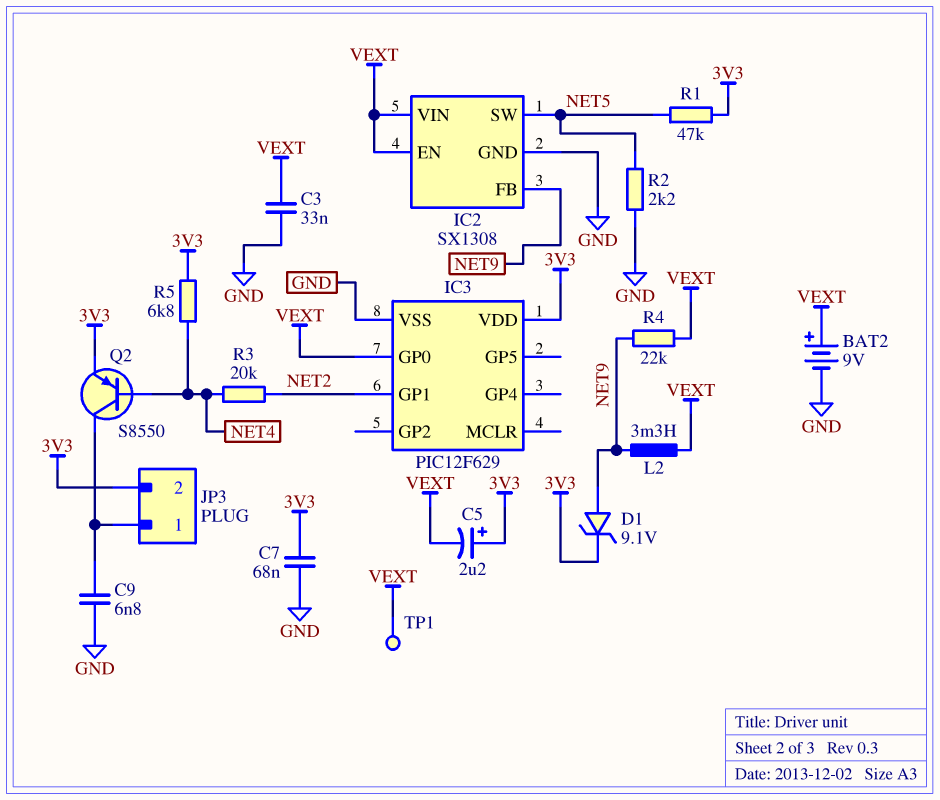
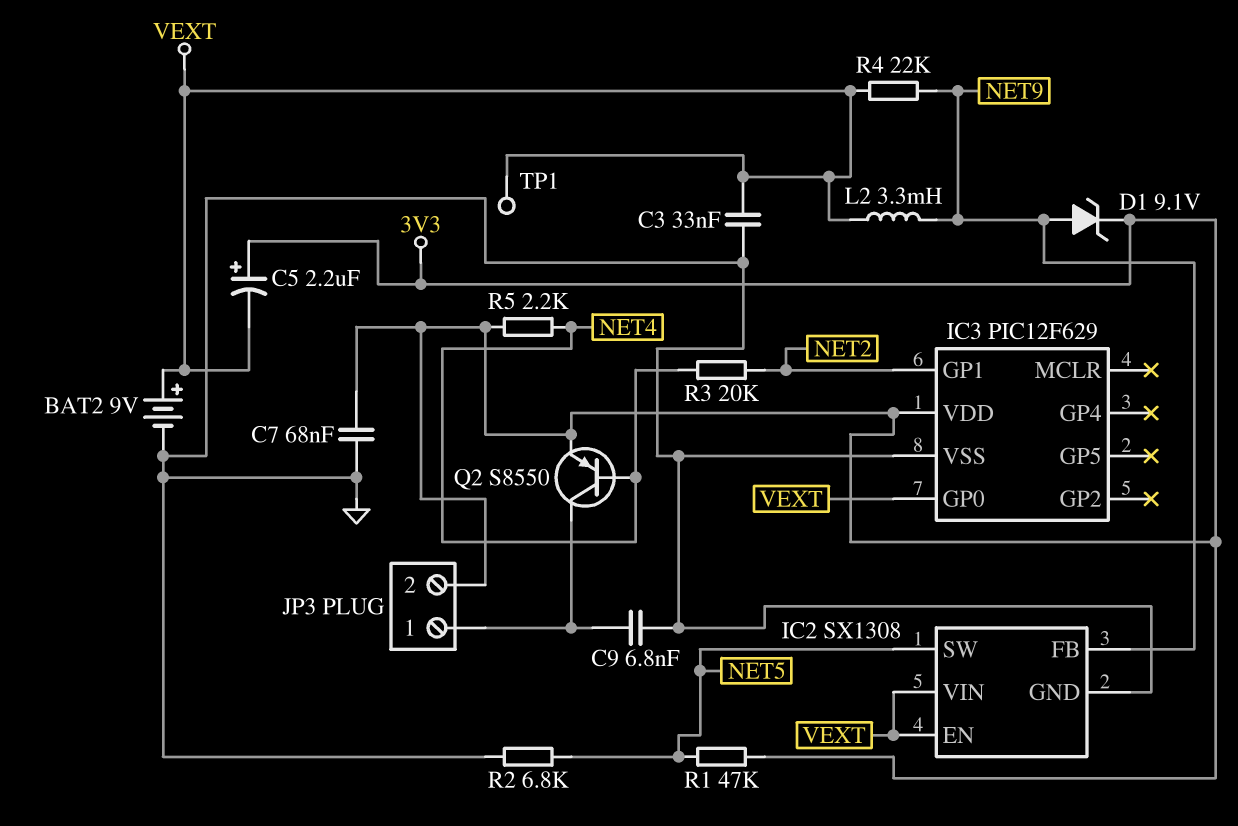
R2: 2.2k (GND, NET5) -> 6.8k (GND, NET5)
R5: 6.8k (3V3, NET4) -> 2.2k (3V3, NET4)

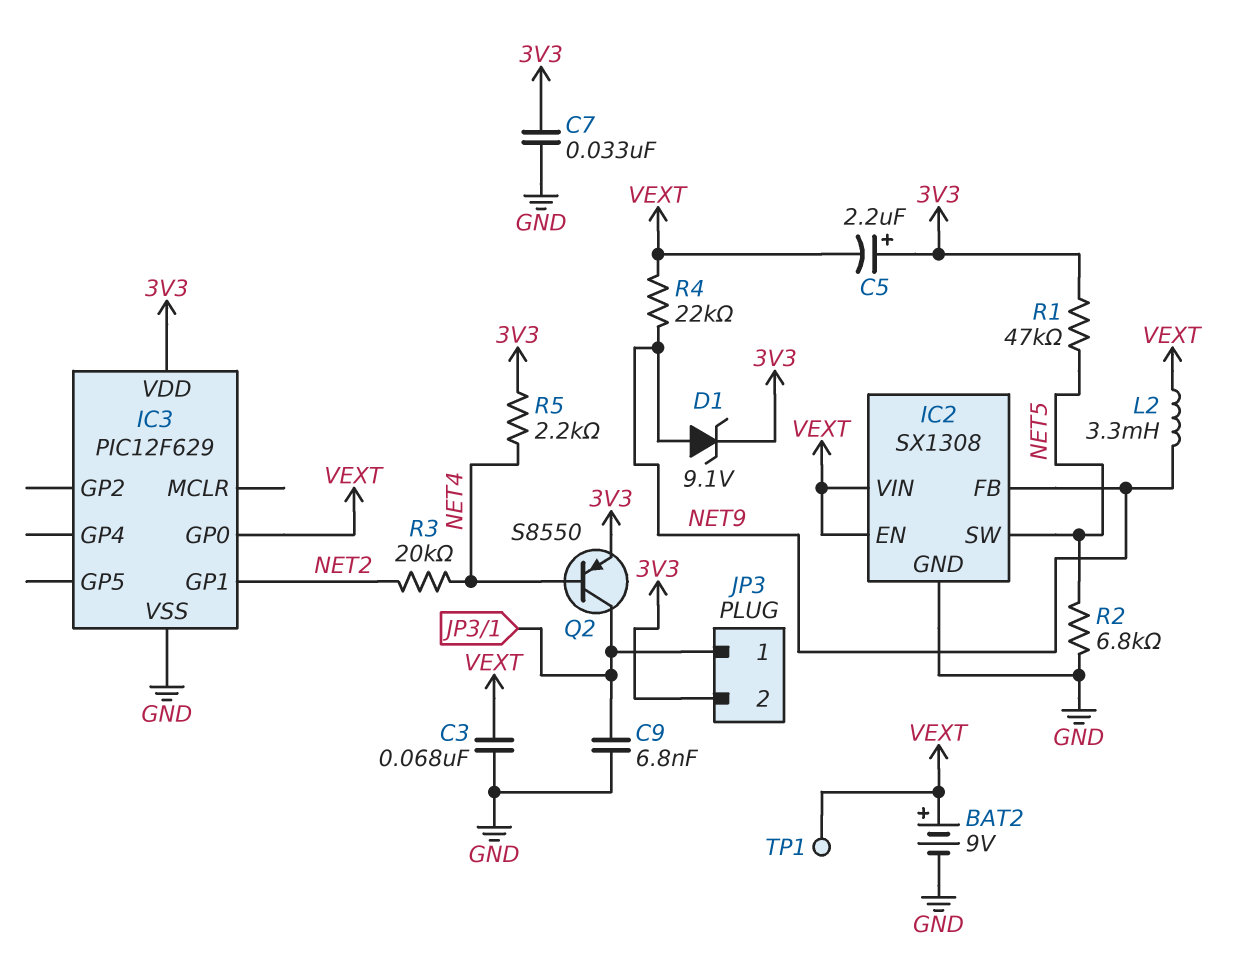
C3: 33nF (GND, VEXT) -> 68nF (GND, VEXT)
C7: 68nF (3V3, GND) -> 33nF (3V3, GND)

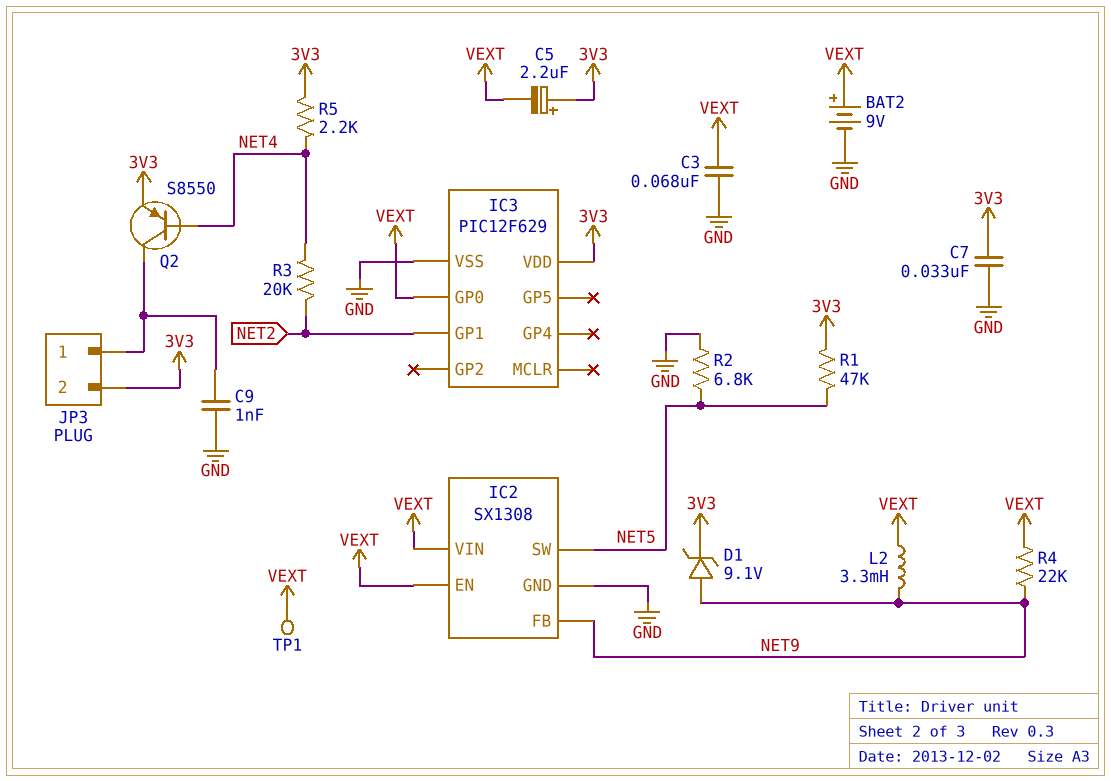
C9: 6.8nF (GND, JP3/1) -> 1nF (GND, JP3/1)

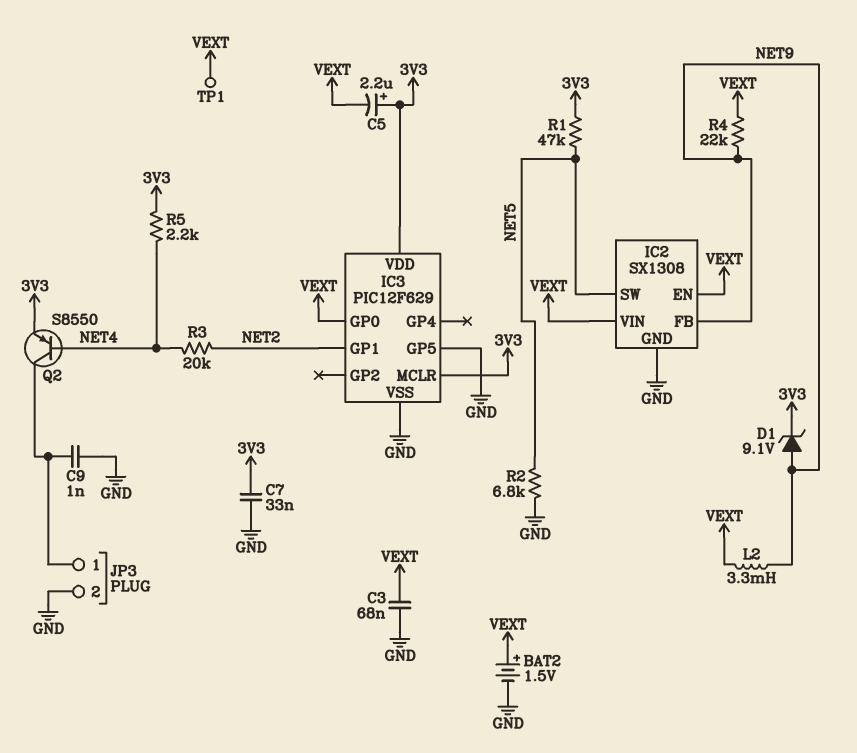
BAT2: 9V (plus VEXT, minus GND) -> 1.5V (plus VEXT, minus GND)
IC3 pin GP5: none -> GND
IC3 pin MCLR: none -> 3V3
JP3 pin 2: 3V3 -> GND

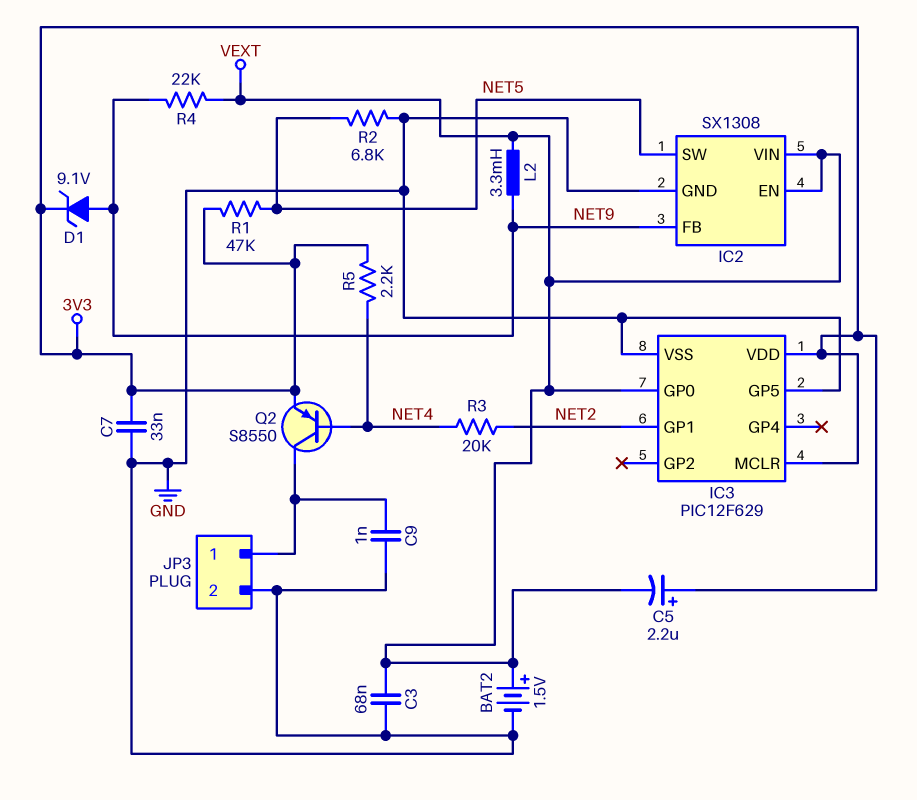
TP1: test point (VEXT) -> none

